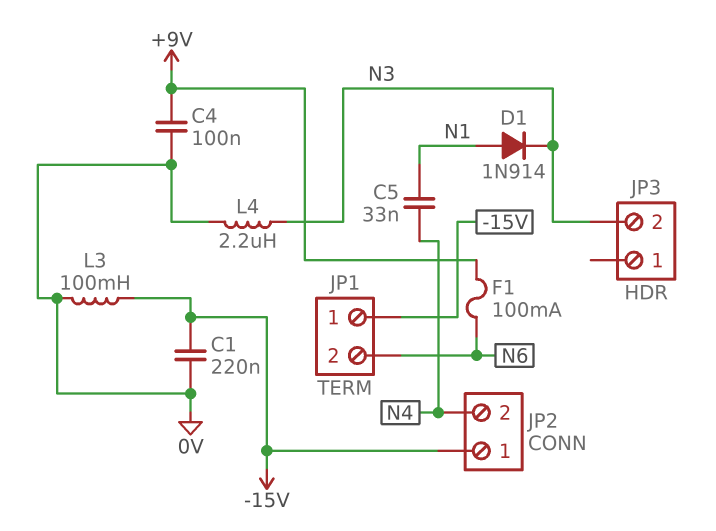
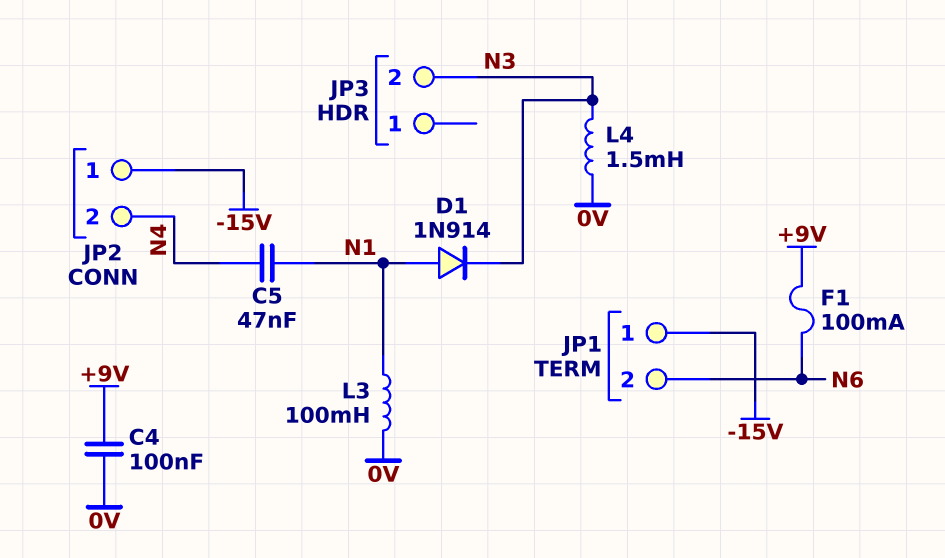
C1: 220nF (-15V, 0V) -> none
C5: 33nF (N1, N4) -> 47nF (N1, N4)
L3: 100mH (-15V, 0V) -> 100mH (0V, N1)
L4: 2.2uH (0V, N3) -> 1.5mH (0V, N3)

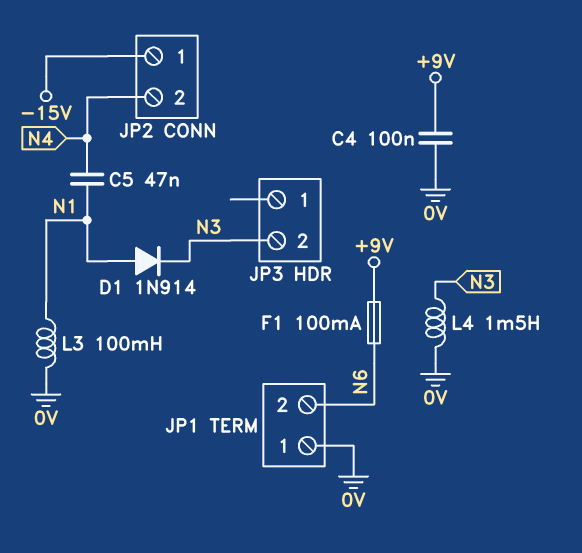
JP1 pin 1: -15V -> 0V

